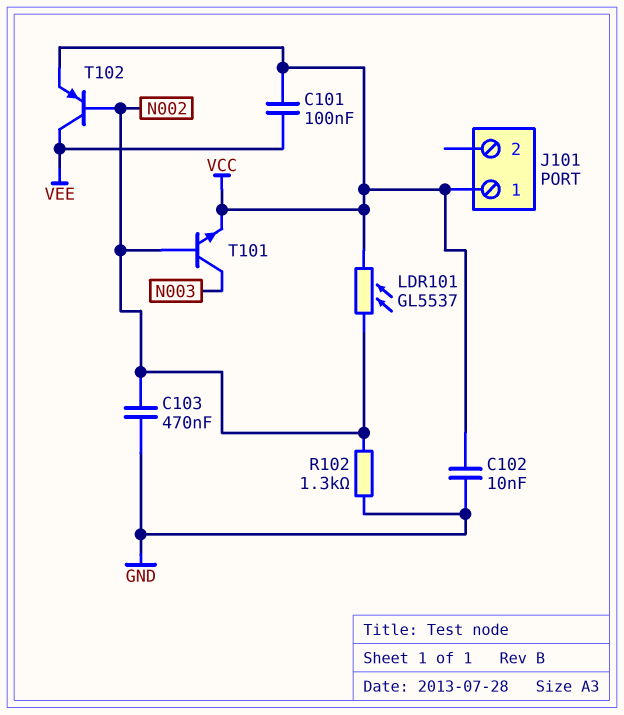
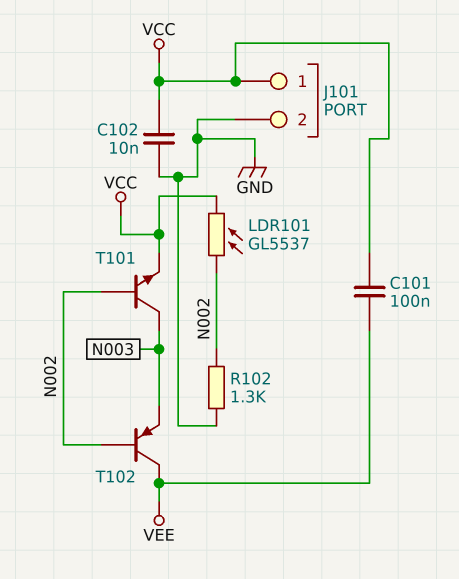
C103: 470nF (GND, N002) -> none
J101 pin 2: none -> GND
T102: PNP (B N002, C VEE, E VCC) -> PNP (B N002, C VEE, E N003)

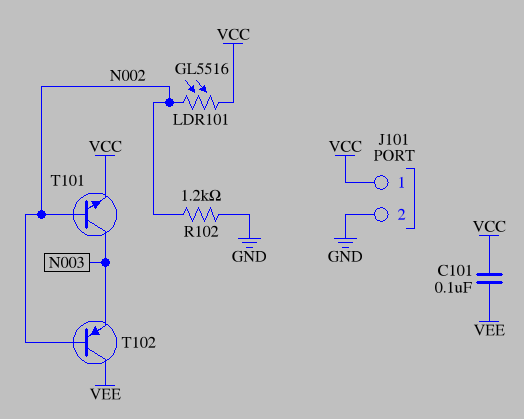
C102: 10nF (GND, VCC) -> none
LDR101: GL5537 (N002, VCC) -> GL5516 (N002, VCC)
R102: 1.3k (GND, N002) -> 1.2k (GND, N002)

